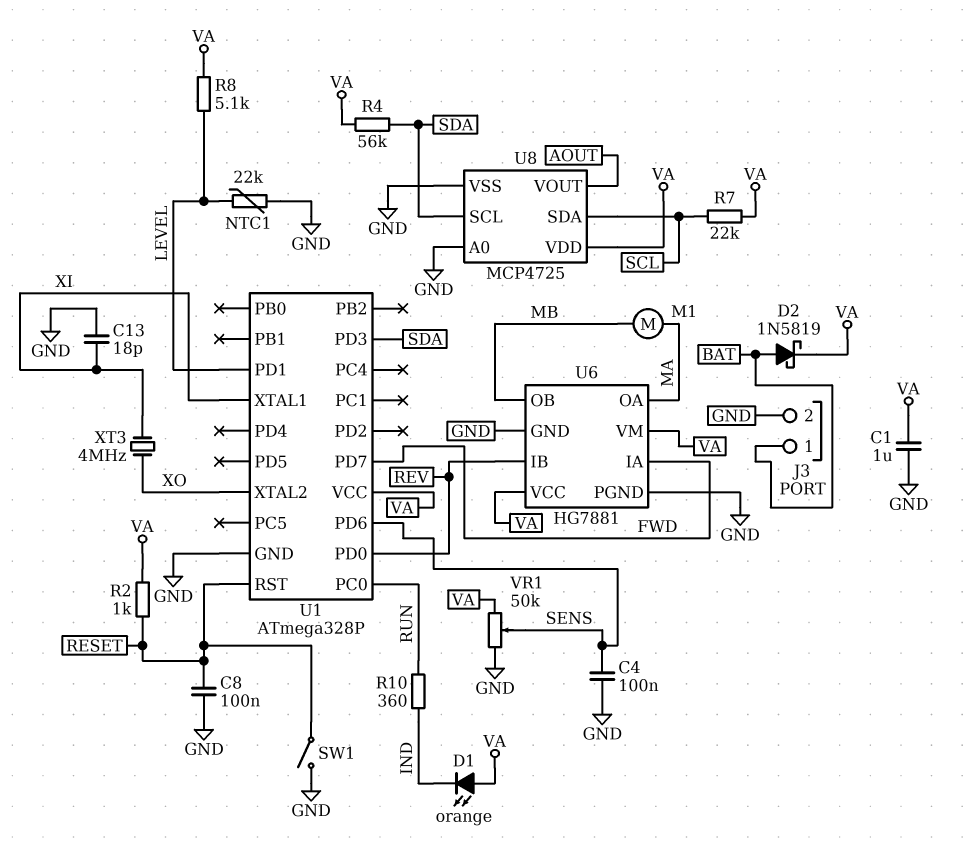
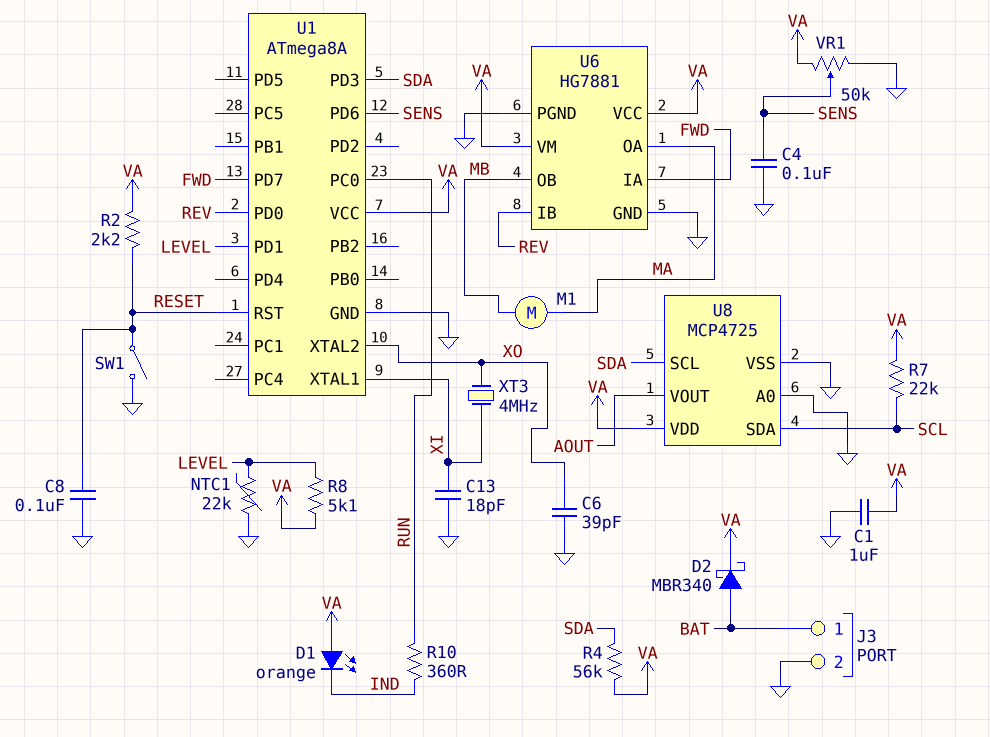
C6: none -> 39pF (GND, XO)
D2: schottky 1N5819 (A BAT, K VA) -> schottky MBR340 (A BAT, K VA)
R2: 1k (RESET, VA) -> 2.2k (RESET, VA)
U1: ATmega328P -> ATmega8A

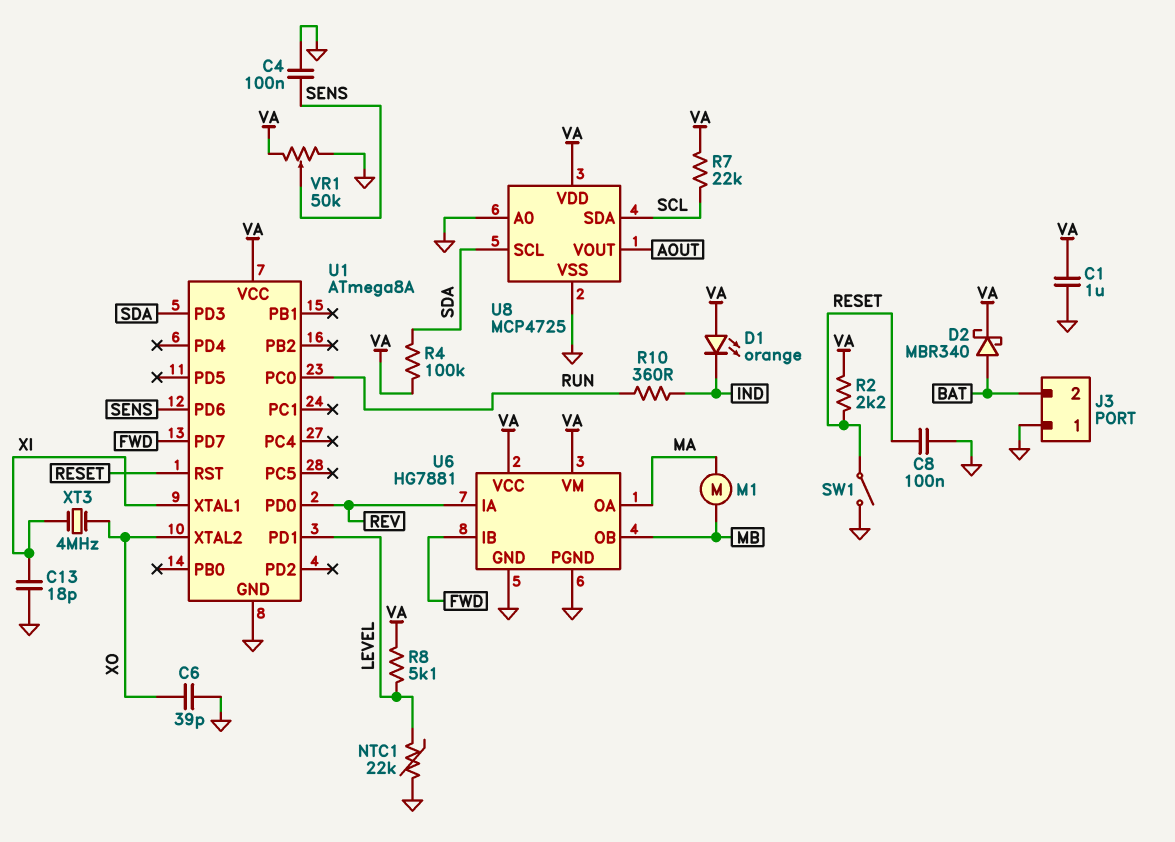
J3 pin 1: BAT -> GND
J3 pin 2: GND -> BAT
R4: 56k (SDA, VA) -> 100k (SDA, VA)
U6 pin IA: FWD -> REV
U6 pin IB: REV -> FWD

